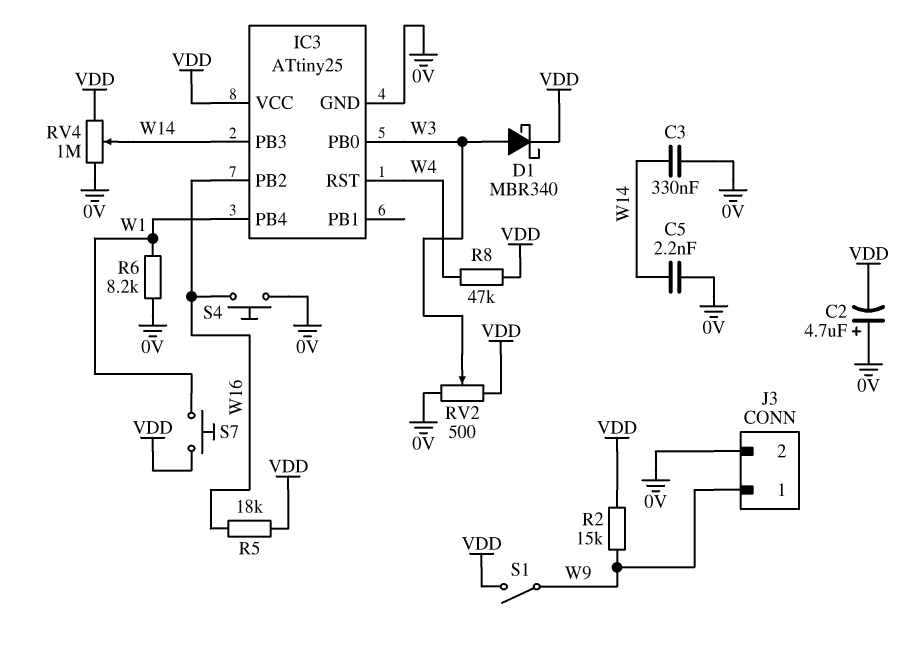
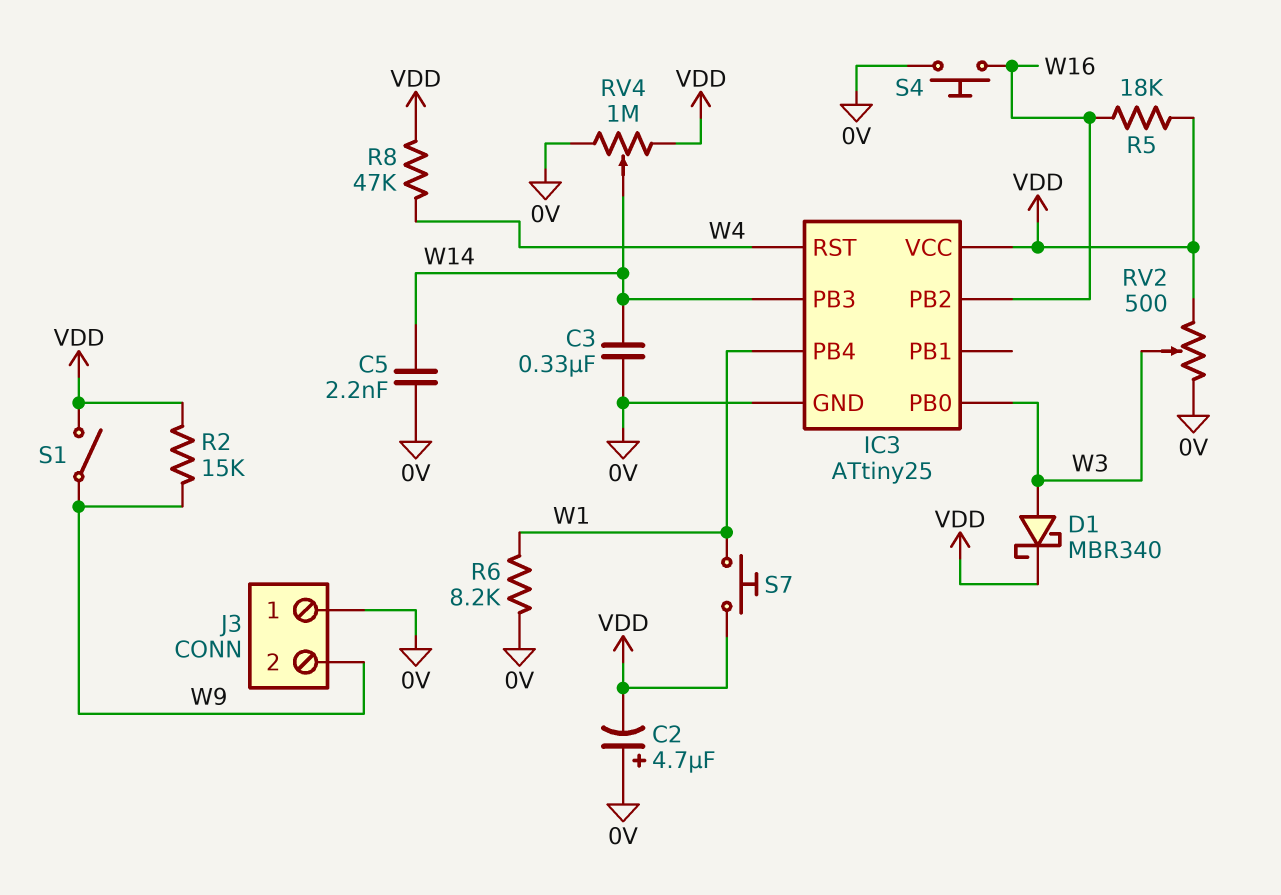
J3 pin 1: W9 -> 0V
J3 pin 2: 0V -> W9

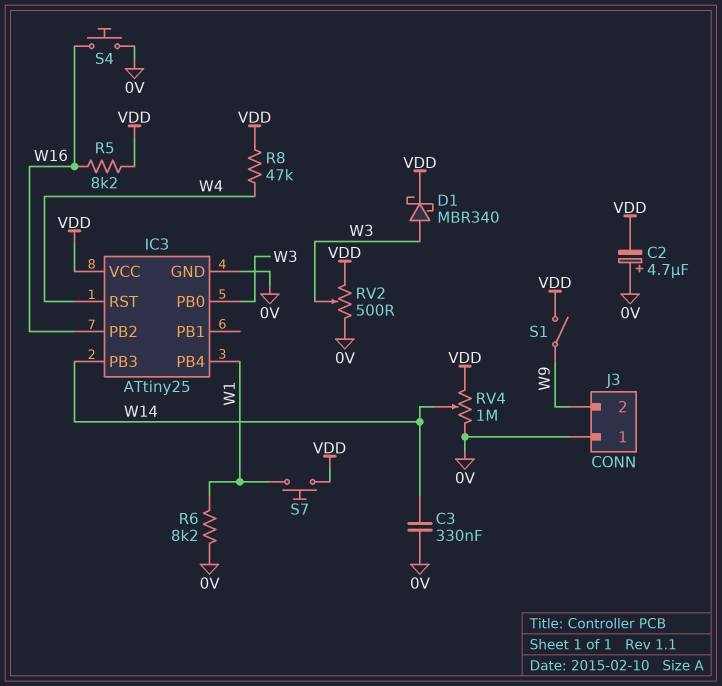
C5: 2.2nF (0V, W14) -> none
R2: 15k (VDD, W9) -> none
R5: 18k (VDD, W16) -> 8.2k (VDD, W16)

